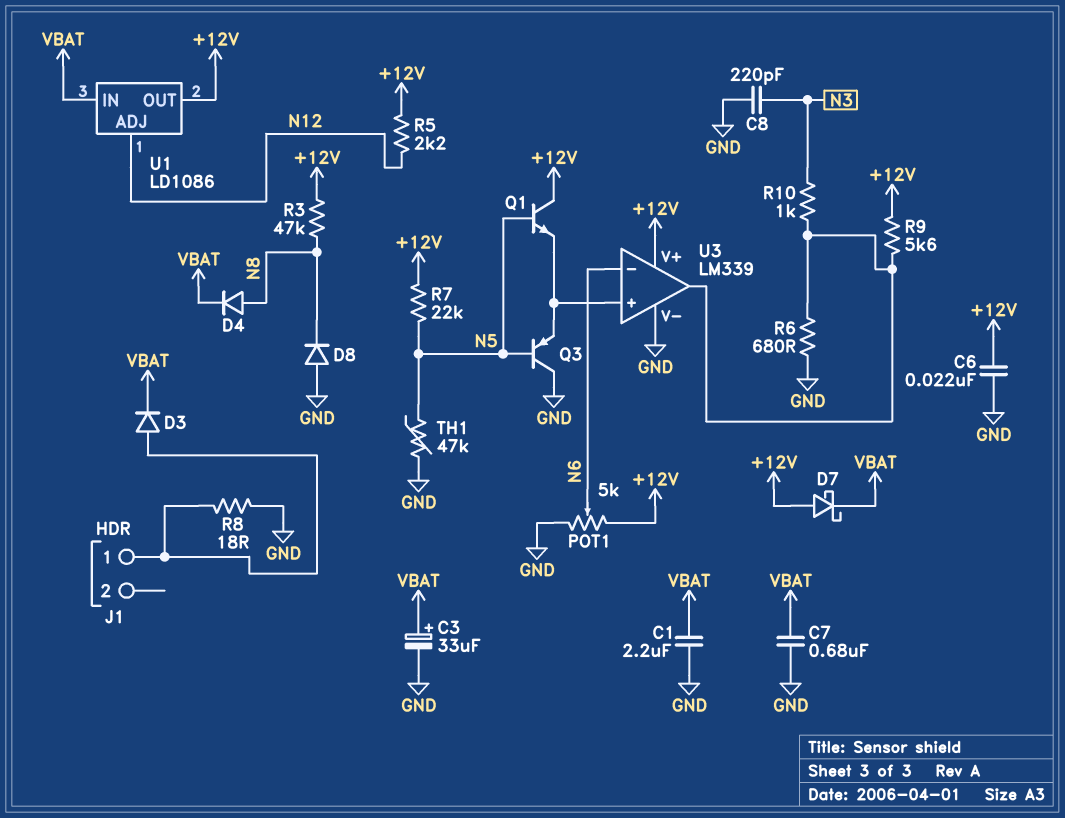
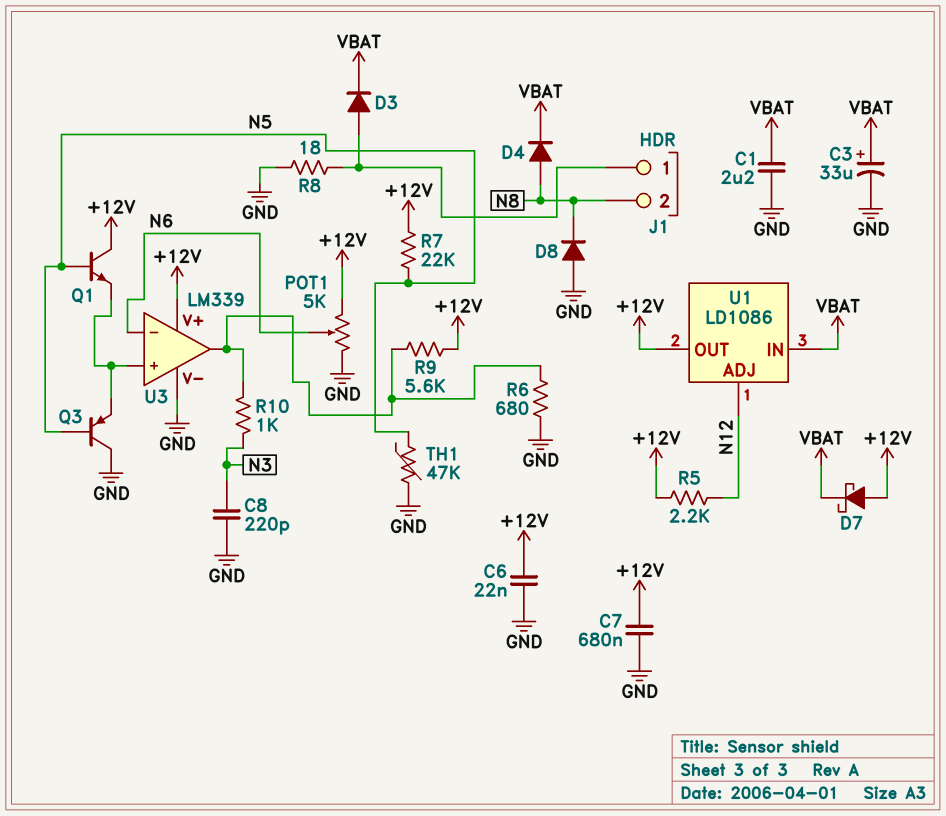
C7: 680nF (GND, VBAT) -> 680nF (+12V, GND)
J1 pin 2: none -> N8
R3: 47k (+12V, N8) -> none

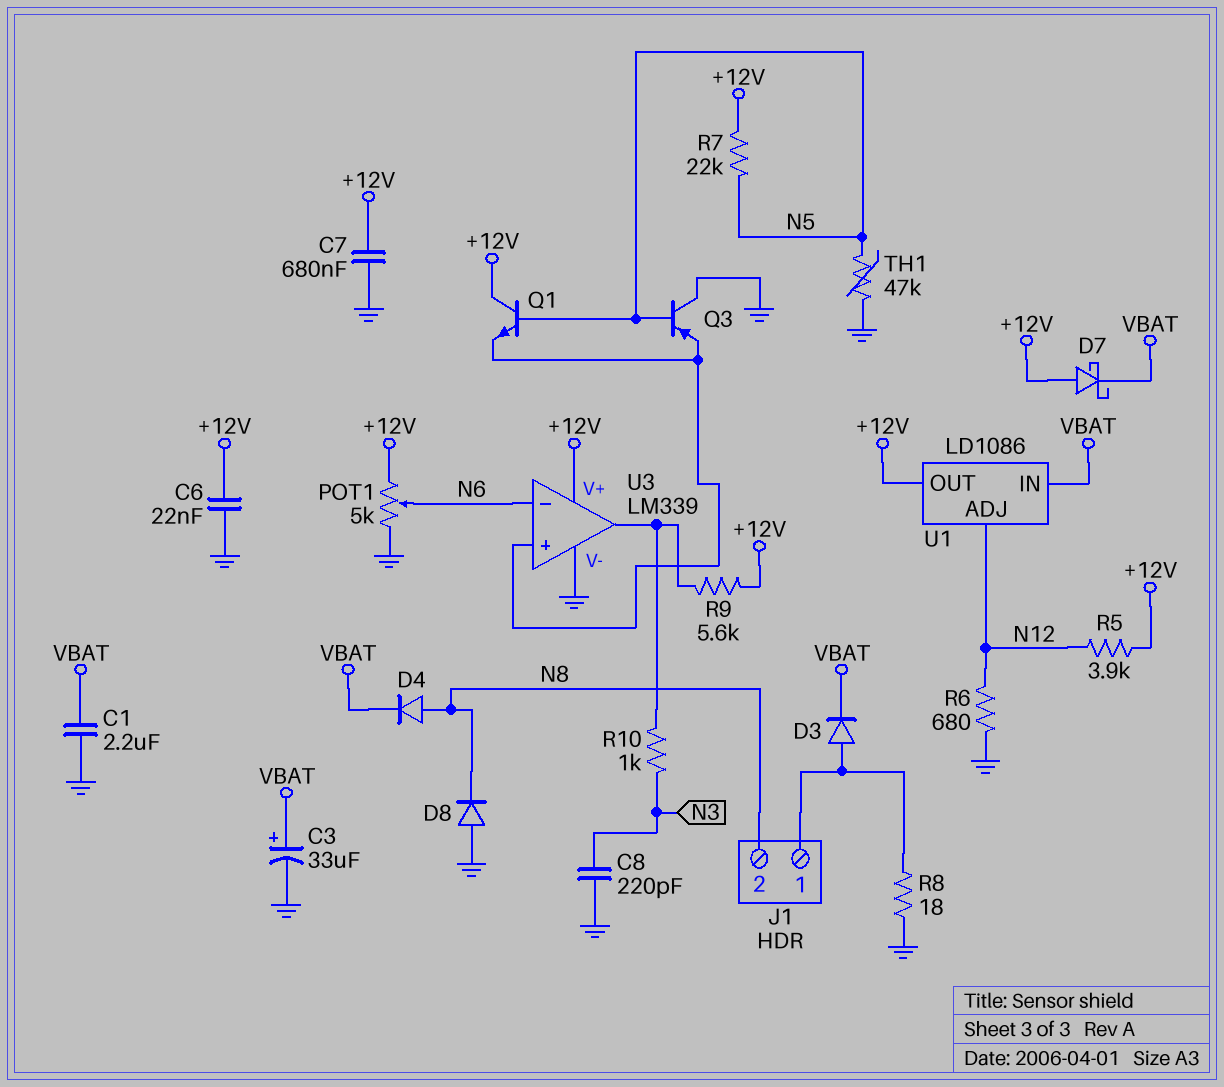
R5: 2.2k (+12V, N12) -> 3.9k (+12V, N12)
R6: 680 (GND, U3/out) -> 680 (GND, N12)

